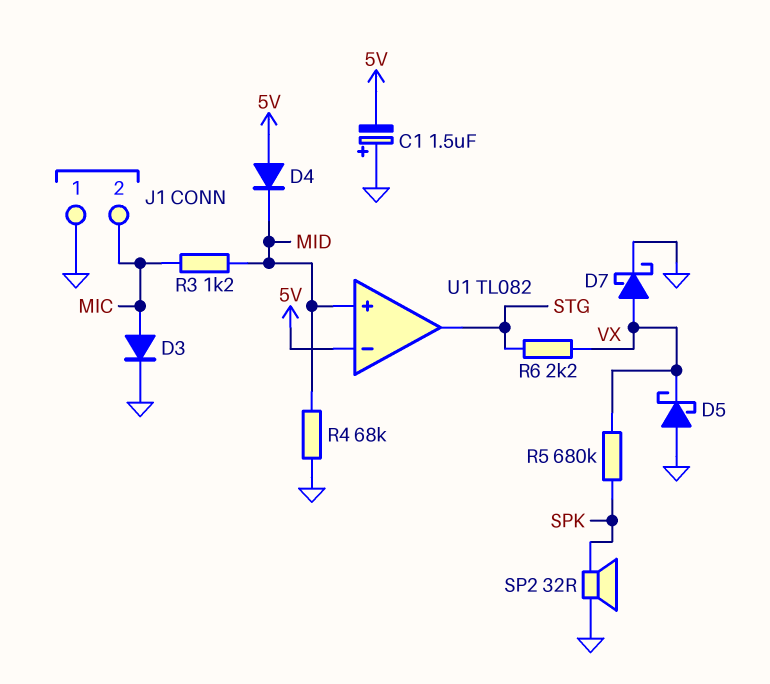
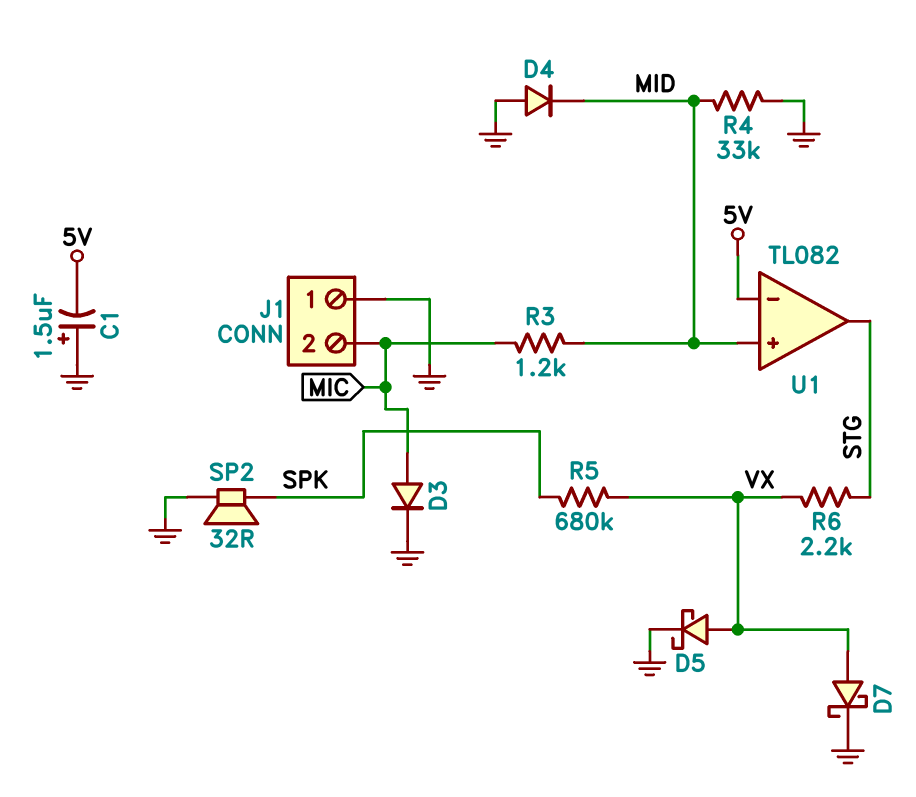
D4: diode (A 5V, K MID) -> diode (A GND, K MID)
D5: schottky (A GND, K VX) -> schottky (A VX, K GND)
R4: 68k (GND, MID) -> 33k (GND, MID)

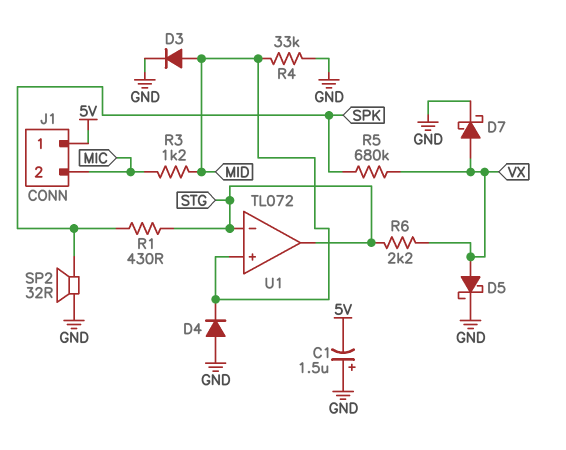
D3: diode (A MIC, K GND) -> diode (A MID, K GND)
J1 pin 1: GND -> 5V
R1: none -> 430 (SPK, STG)
U1: TL082 -> TL072
U1 pin in-: 5V -> STG

